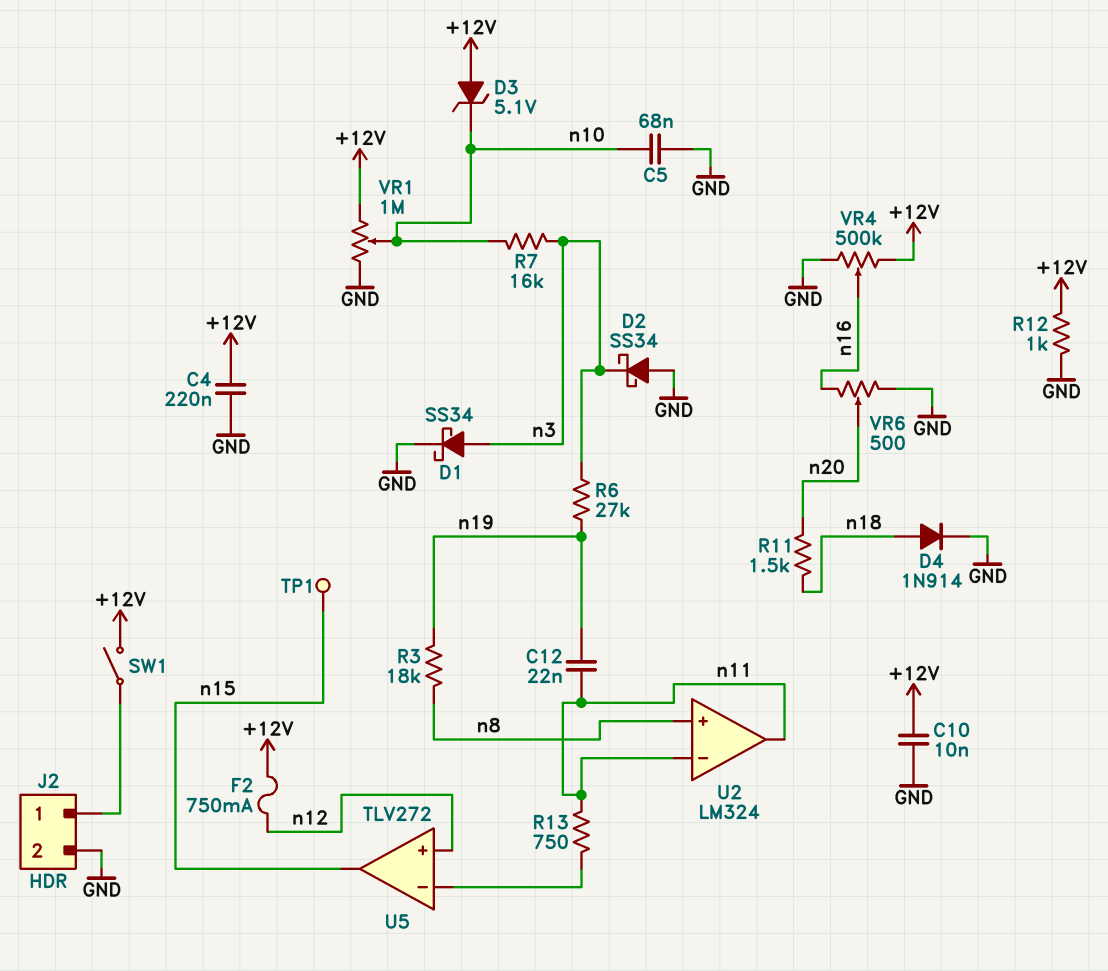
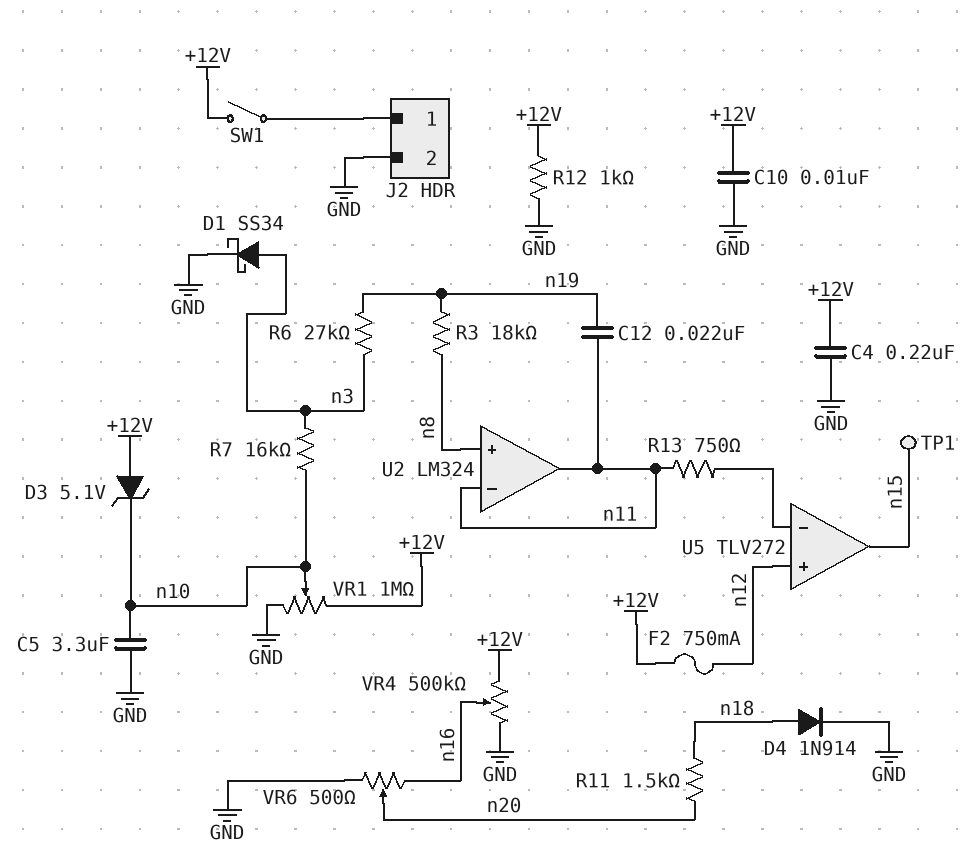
C5: 68nF (GND, n10) -> 3.3uF (GND, n10)
D2: schottky SS34 (A GND, K n3) -> none

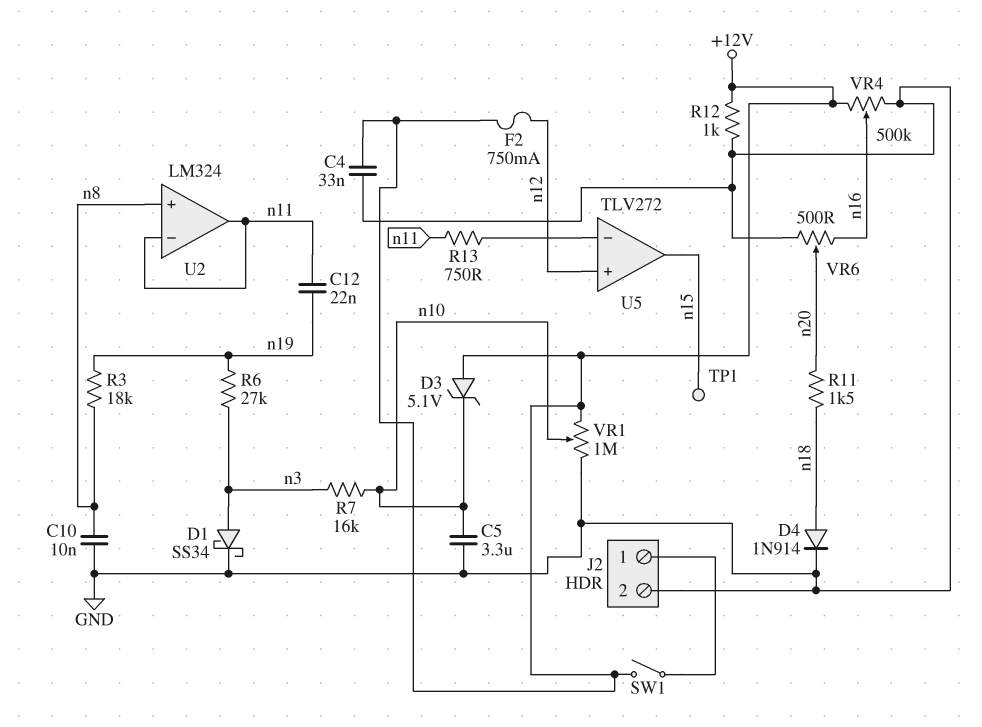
C4: 220nF (+12V, GND) -> 33nF (+12V, GND)
C10: 10nF (+12V, GND) -> 10nF (GND, n8)

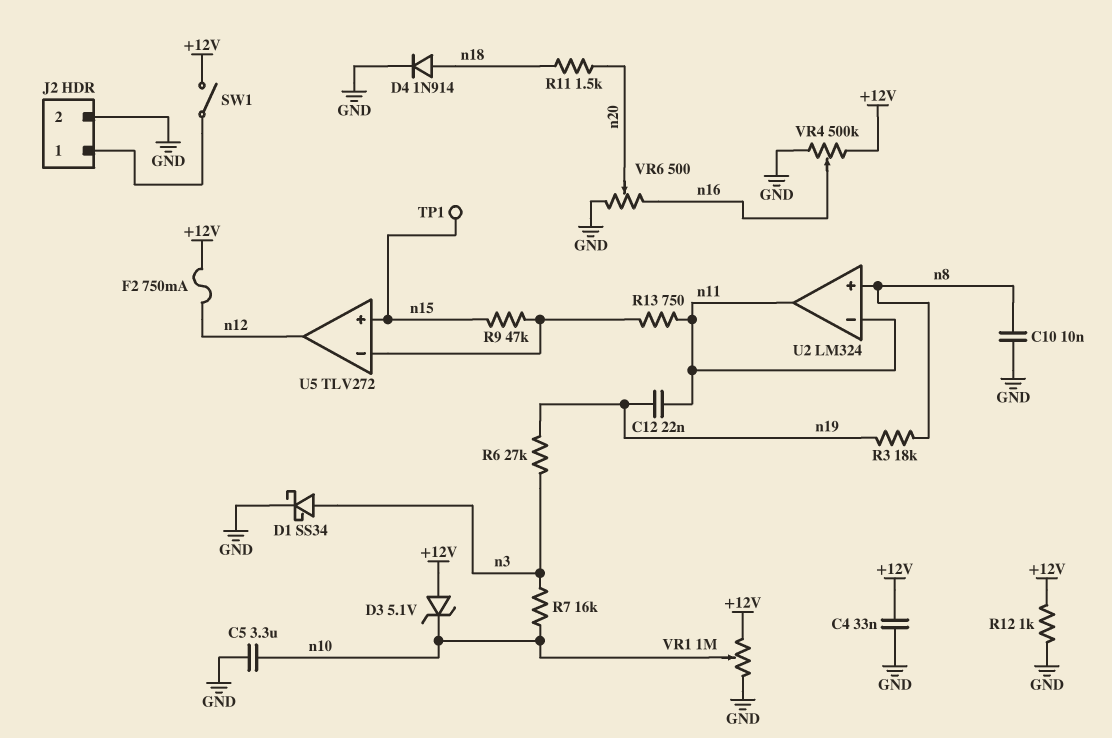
R9: none -> 47k (U5/in-, n15)
U5 pin in+: n12 -> n15
U5 pin out: n15 -> n12

